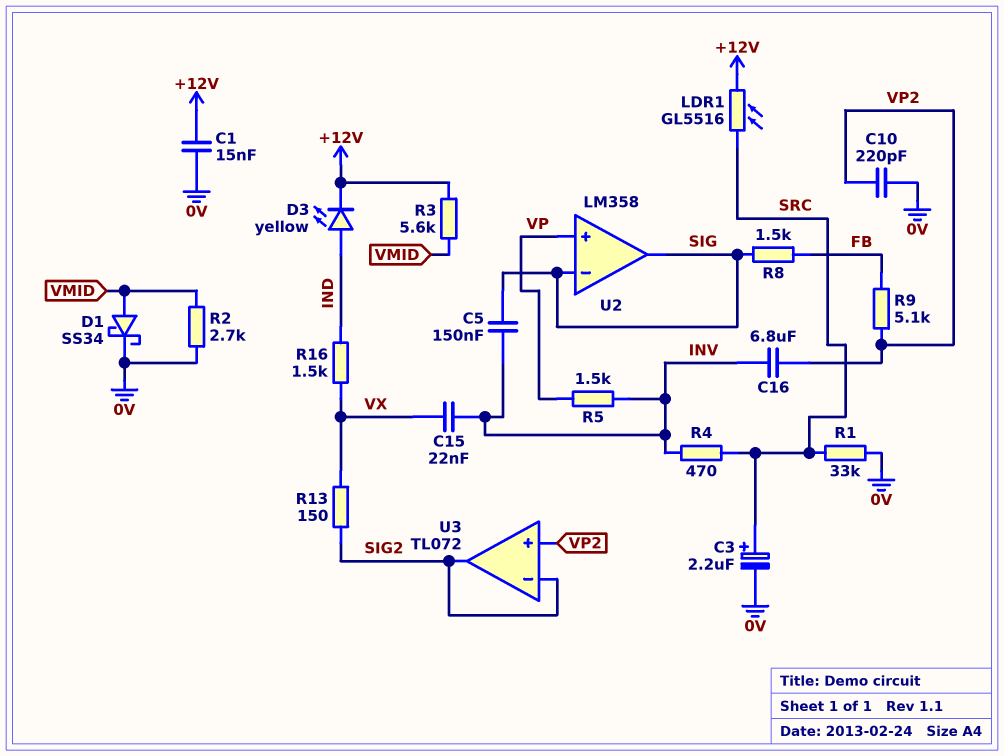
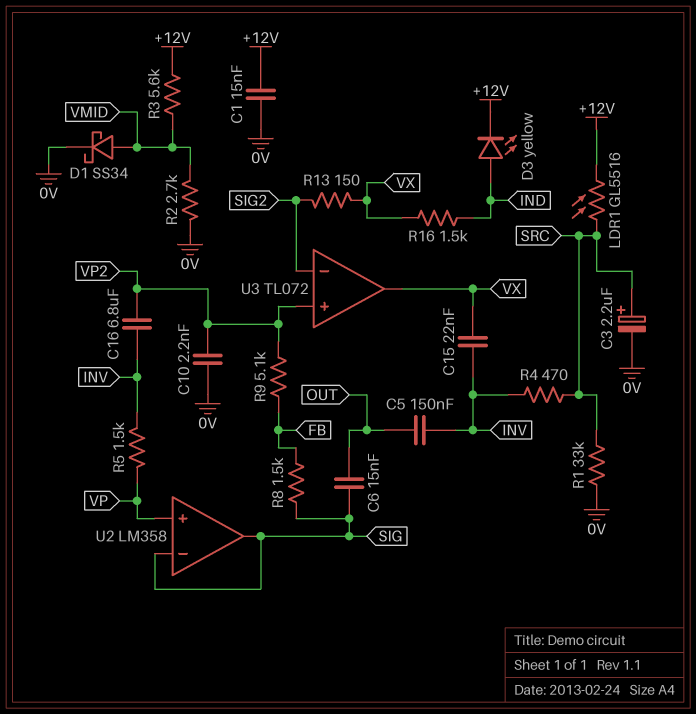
C5: 150nF (INV, SIG) -> 150nF (INV, OUT)
C6: none -> 15nF (OUT, SIG)
C10: 220pF (0V, VP2) -> 2.2nF (0V, VP2)
U3 pin out: SIG2 -> VX

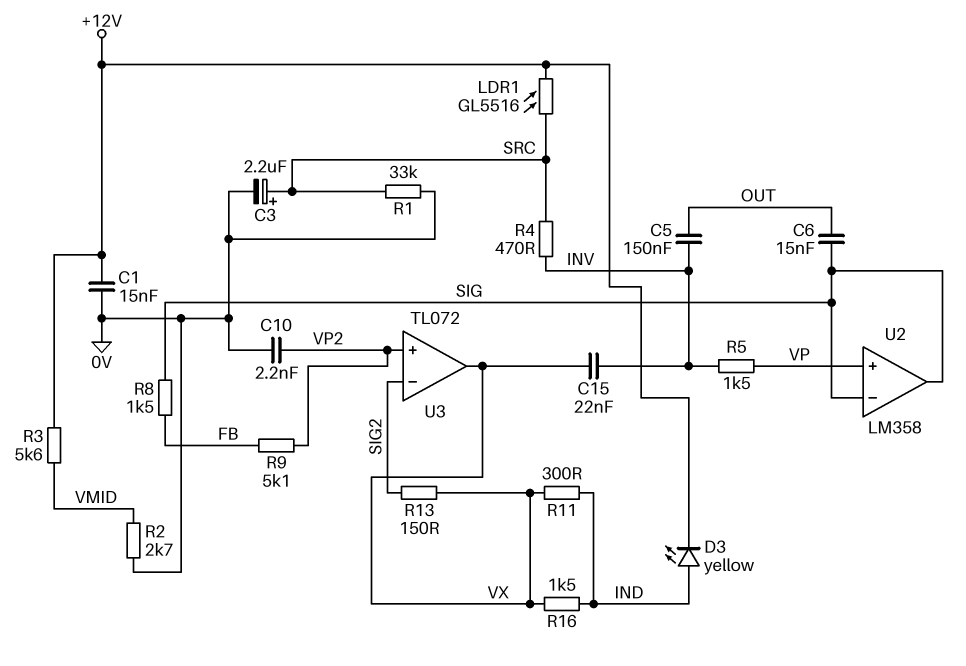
C16: 6.8uF (INV, VP2) -> none
D1: schottky SS34 (A VMID, K 0V) -> none
R11: none -> 300 (IND, VX)

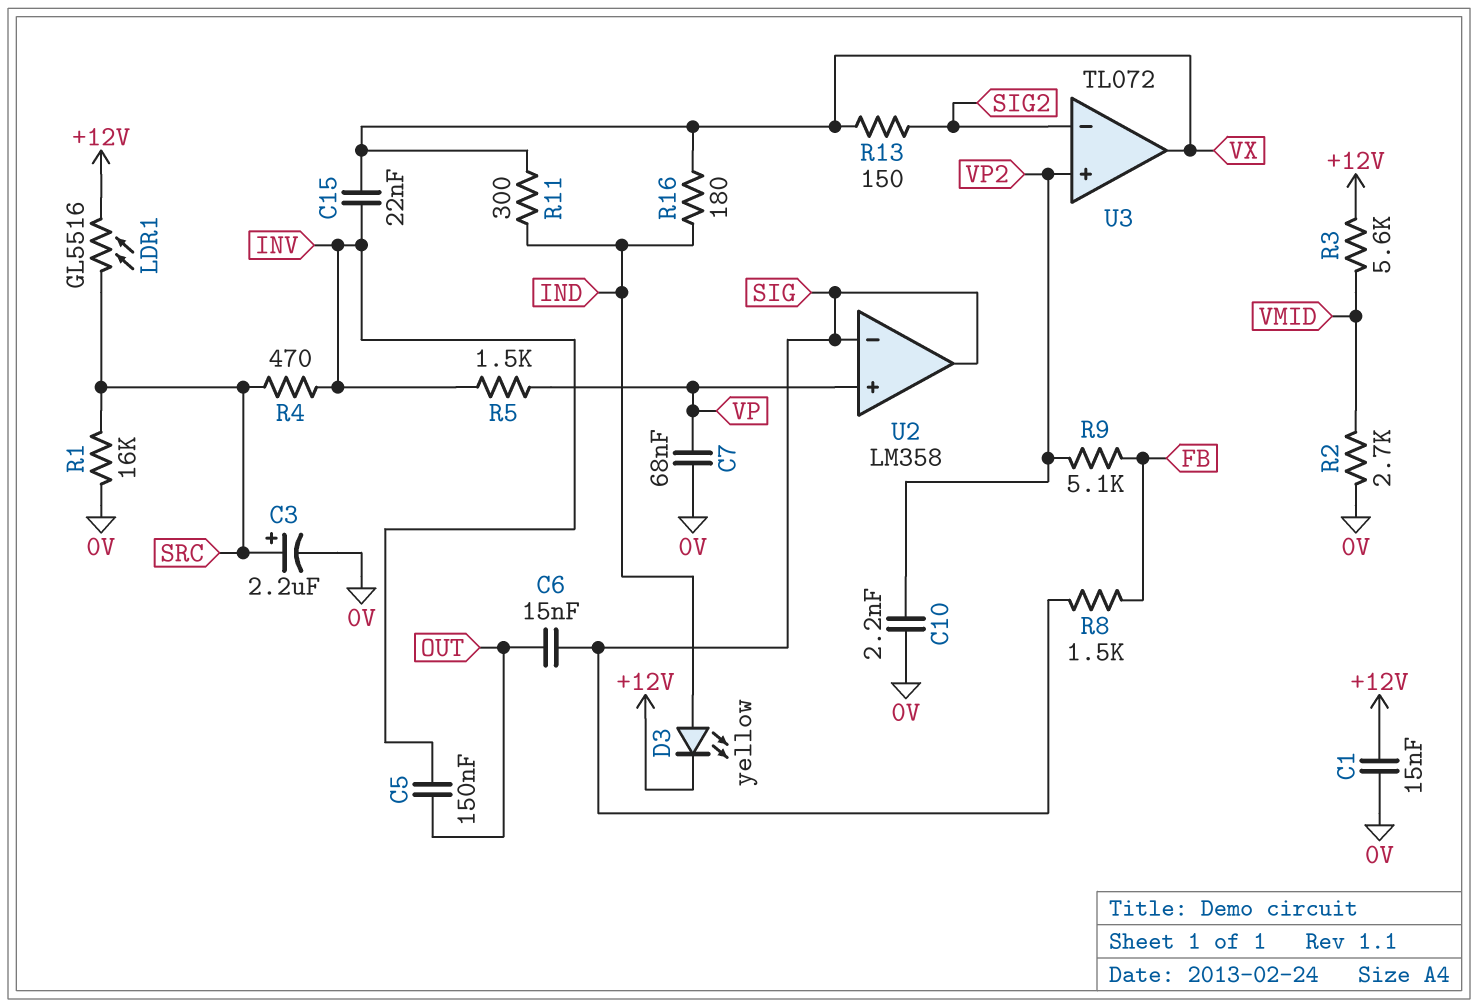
C7: none -> 68nF (0V, VP)
R1: 33k (0V, SRC) -> 16k (0V, SRC)
R16: 1.5k (IND, VX) -> 180 (IND, VX)

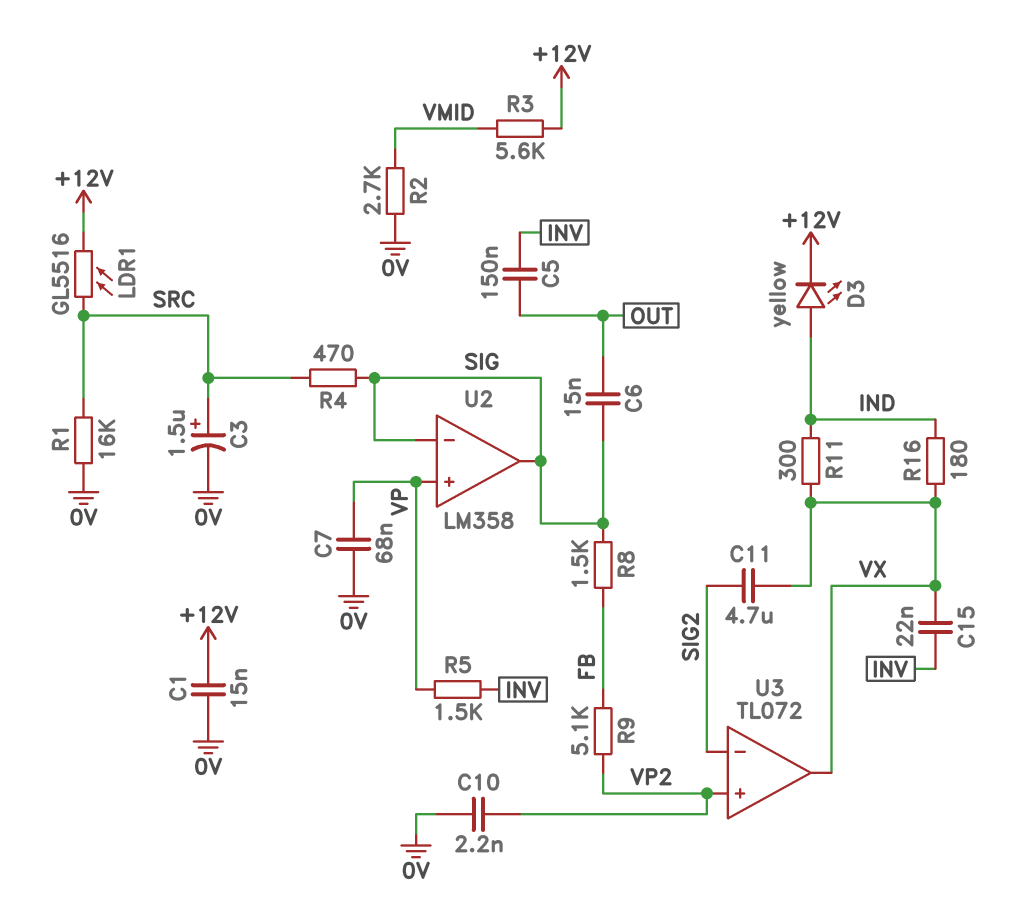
C3: 2.2uF (plus SRC, minus 0V) -> 1.5uF (plus SRC, minus 0V)
C11: none -> 4.7uF (SIG2, VX)
R4: 470 (INV, SRC) -> 470 (SIG, SRC)
R13: 150 (SIG2, VX) -> none

